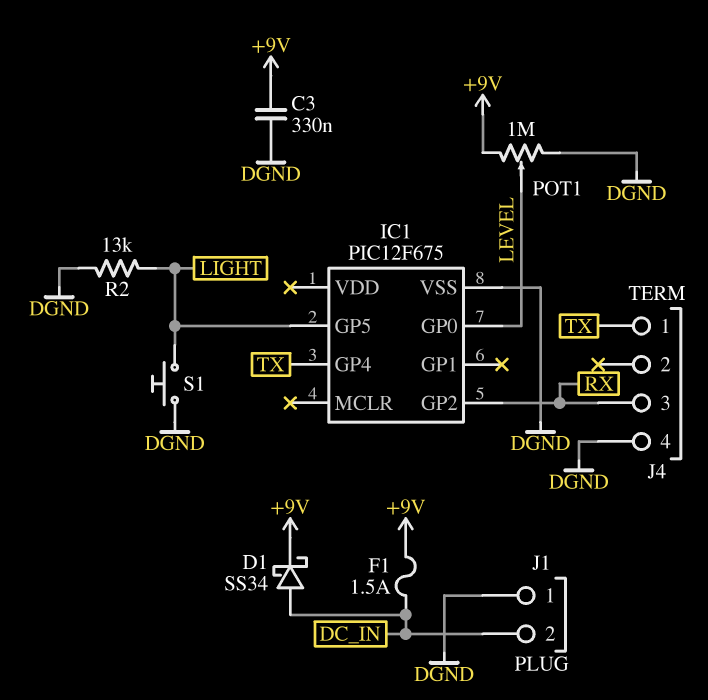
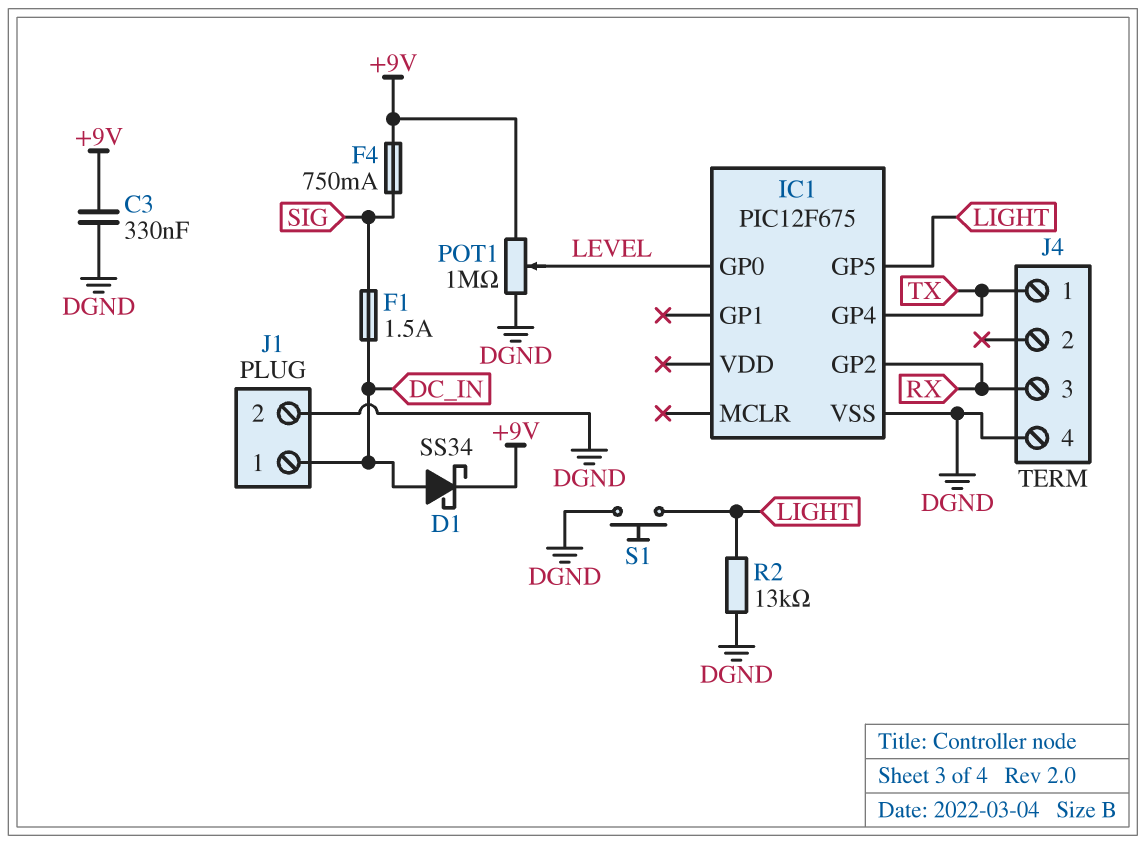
F1: 1.5A (+9V, DC_IN) -> 1.5A (DC_IN, SIG)
F4: none -> 750mA (+9V, SIG)
J1 pin 1: DGND -> DC_IN
J1 pin 2: DC_IN -> DGND

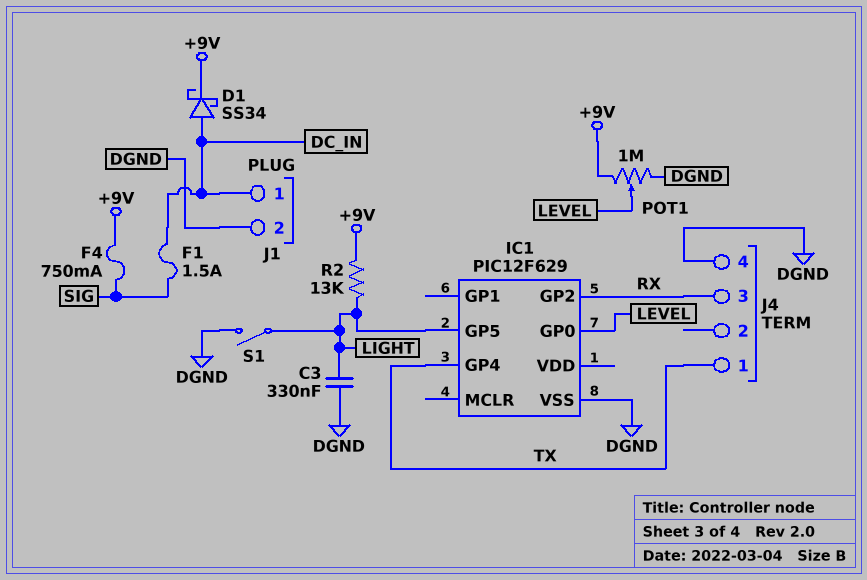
C3: 330nF (+9V, DGND) -> 330nF (DGND, LIGHT)
IC1: PIC12F675 -> PIC12F629
R2: 13k (DGND, LIGHT) -> 13k (+9V, LIGHT)
S1: button (DGND, LIGHT) -> switch (DGND, LIGHT)

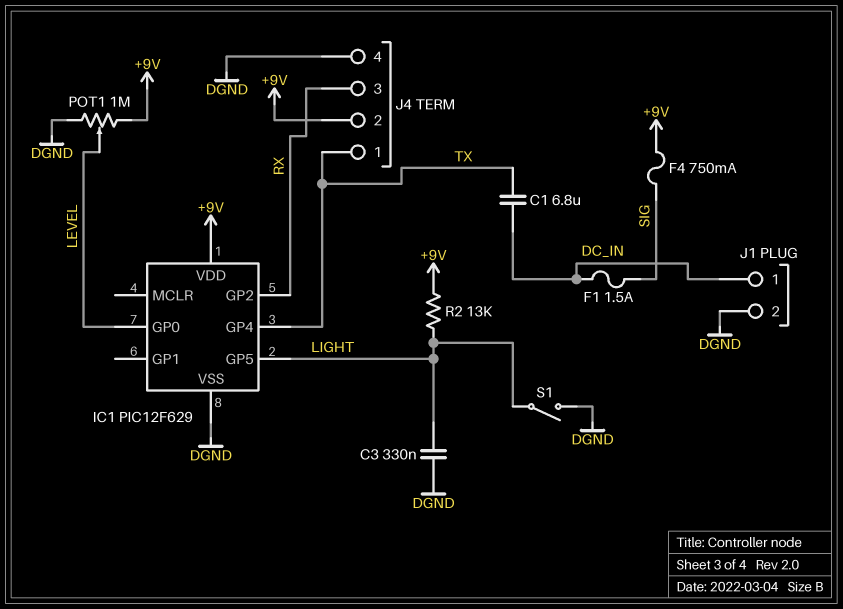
C1: none -> 6.8uF (DC_IN, TX)
D1: schottky SS34 (A DC_IN, K +9V) -> none
IC1 pin VDD: none -> +9V
J4 pin 2: none -> +9V

